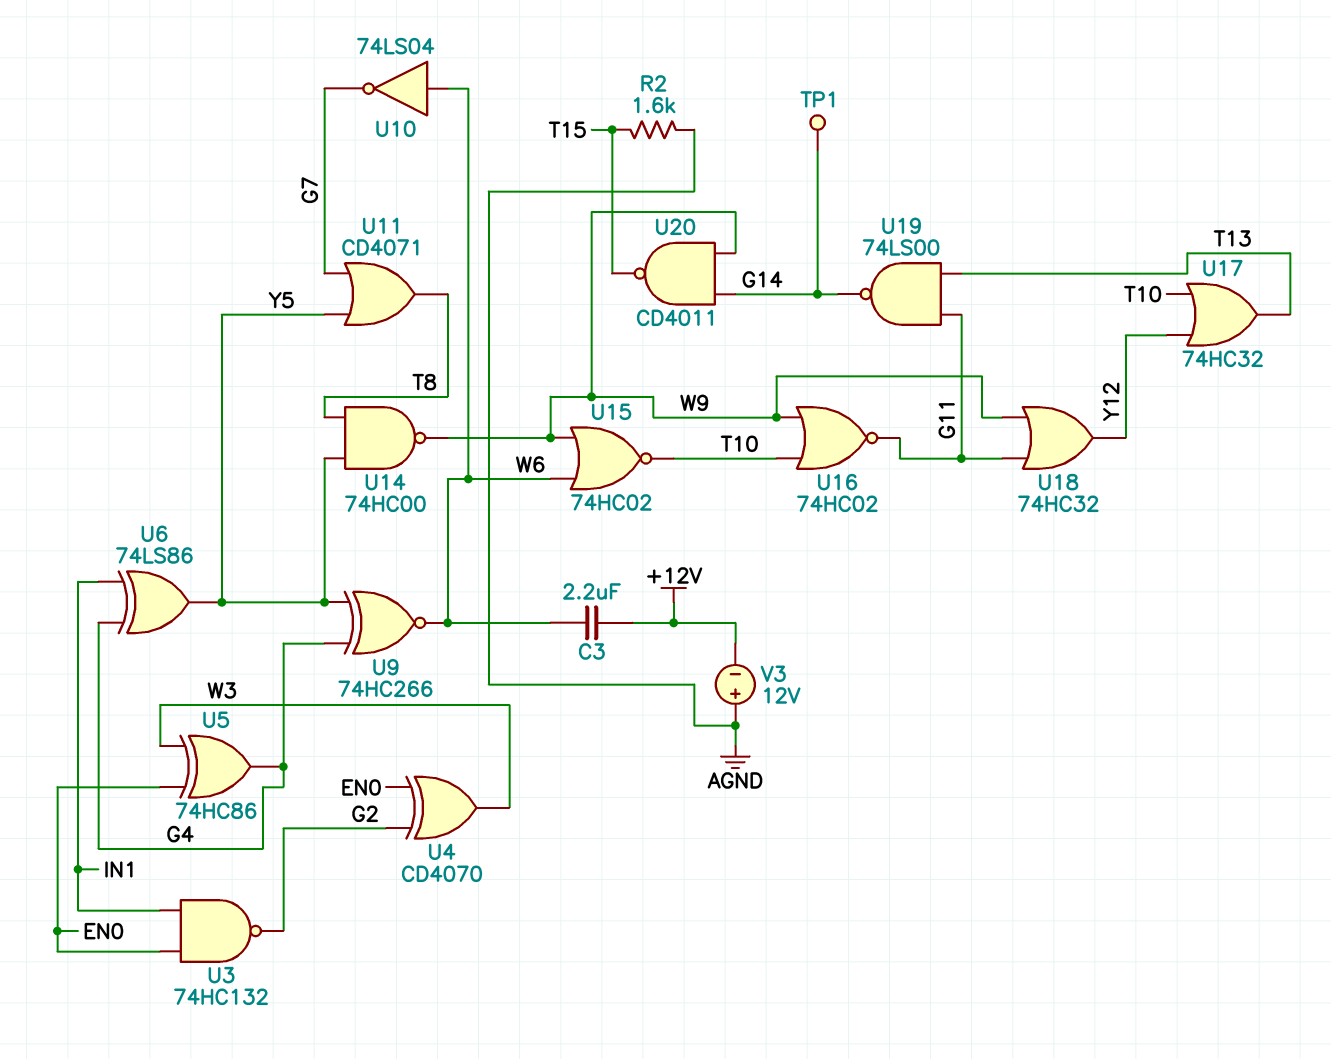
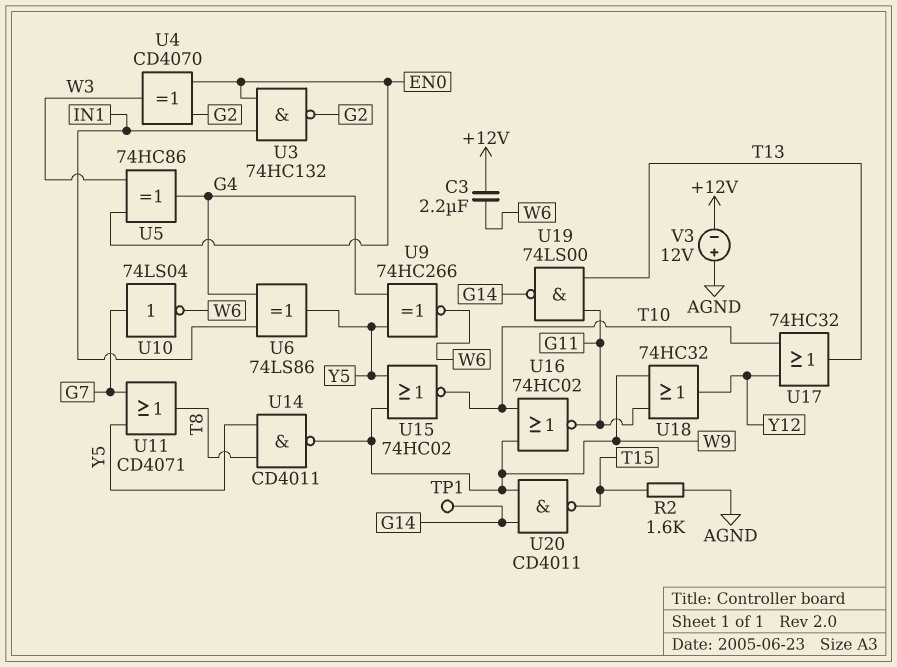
U10: NOT 74LS04 (in W6, out G7) -> NOT 74LS04 (in G7, out W6)
U14: NAND 74HC00 (in T8, in Y5, out W9) -> NAND CD4011 (in T8, in Y5, out W9)
U15: NOR 74HC02 (in W6, in W9, out T10) -> NOR 74HC02 (in W9, in Y5, out T10)

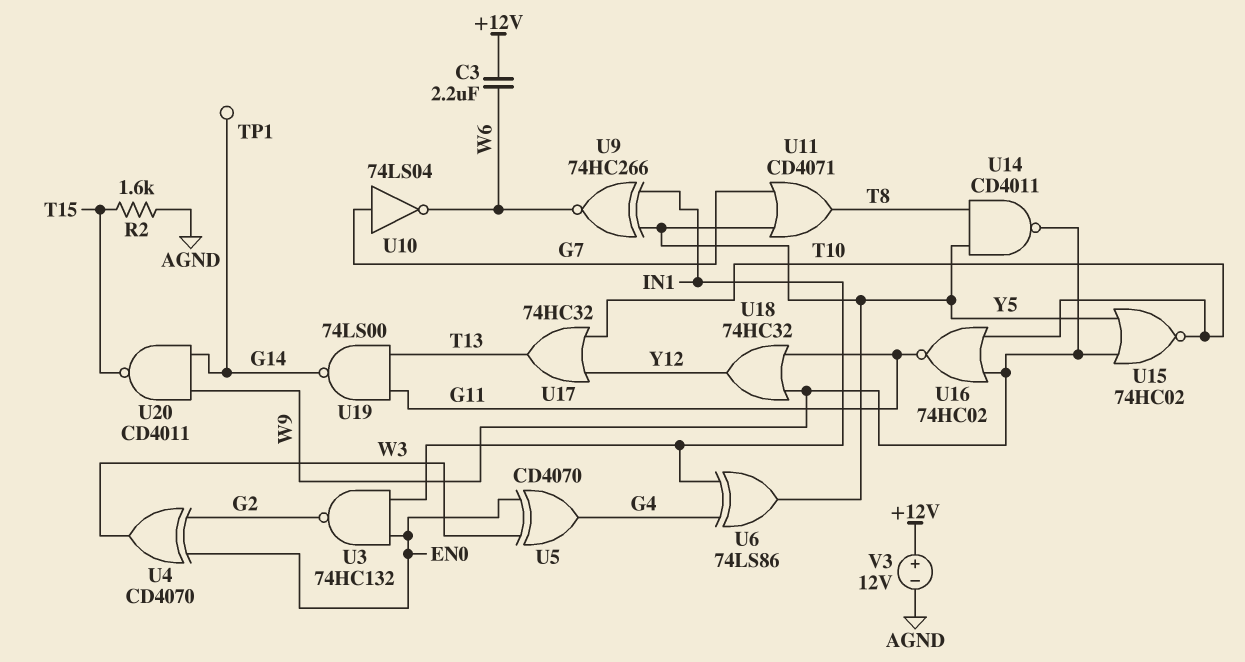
U5: XOR 74HC86 (in EN0, in W3, out G4) -> XOR CD4070 (in EN0, in W3, out G4)
U9: XNOR 74HC266 (in G4, in Y5, out W6) -> XNOR 74HC266 (in IN1, in Y5, out W6)
V3: 12V (plus AGND, minus +12V) -> 12V (plus +12V, minus AGND)

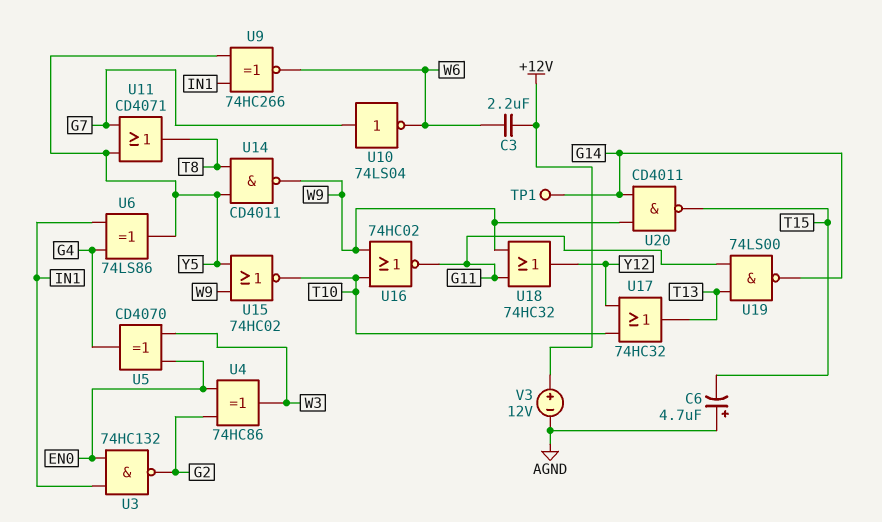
C6: none -> 4.7uF (plus AGND, minus T15)
R2: 1.6k (AGND, T15) -> none
U4: XOR CD4070 (in EN0, in G2, out W3) -> XOR 74HC86 (in EN0, in G2, out W3)

